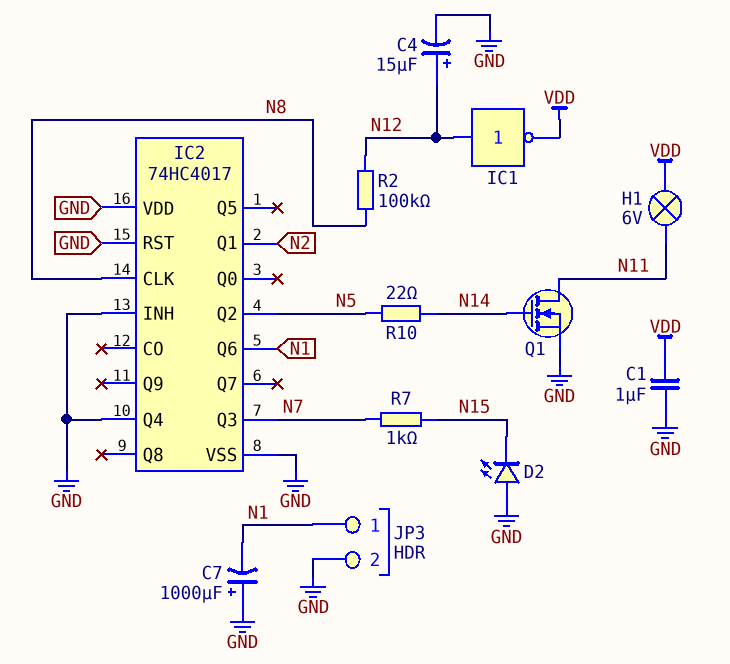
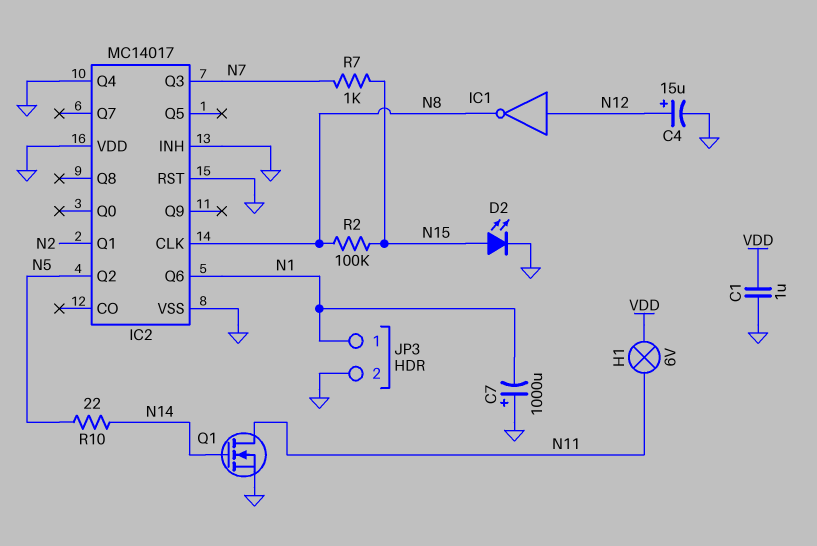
D2: LED (A GND, K N15) -> LED (A N15, K GND)
IC1: NOT (in N12, out VDD) -> NOT (in N12, out N8)
IC2: 74HC4017 -> MC14017
R2: 100k (N8, N12) -> 100k (N8, N15)

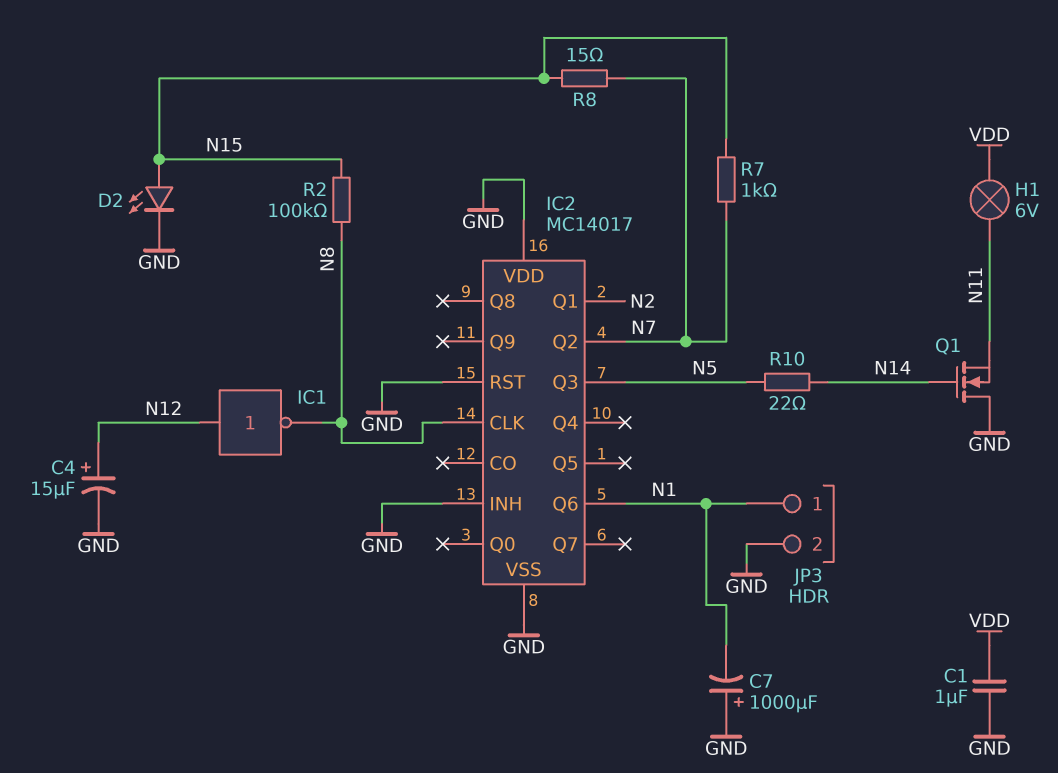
IC2 pin Q2: N5 -> N7
IC2 pin Q3: N7 -> N5
IC2 pin Q4: GND -> none
Q1: NMOS (G N14, D N11, S GND) -> NMOS (G N14, D GND, S N11)
R8: none -> 15 (N7, N15)

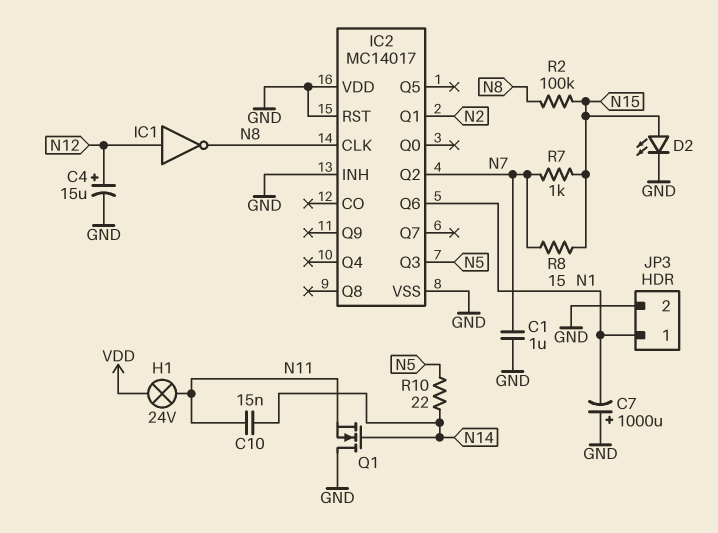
C1: 1uF (GND, VDD) -> 1uF (GND, N7)
C10: none -> 15nF (N11, N14)
H1: lamp 6V (N11, VDD) -> lamp 24V (N11, VDD)

